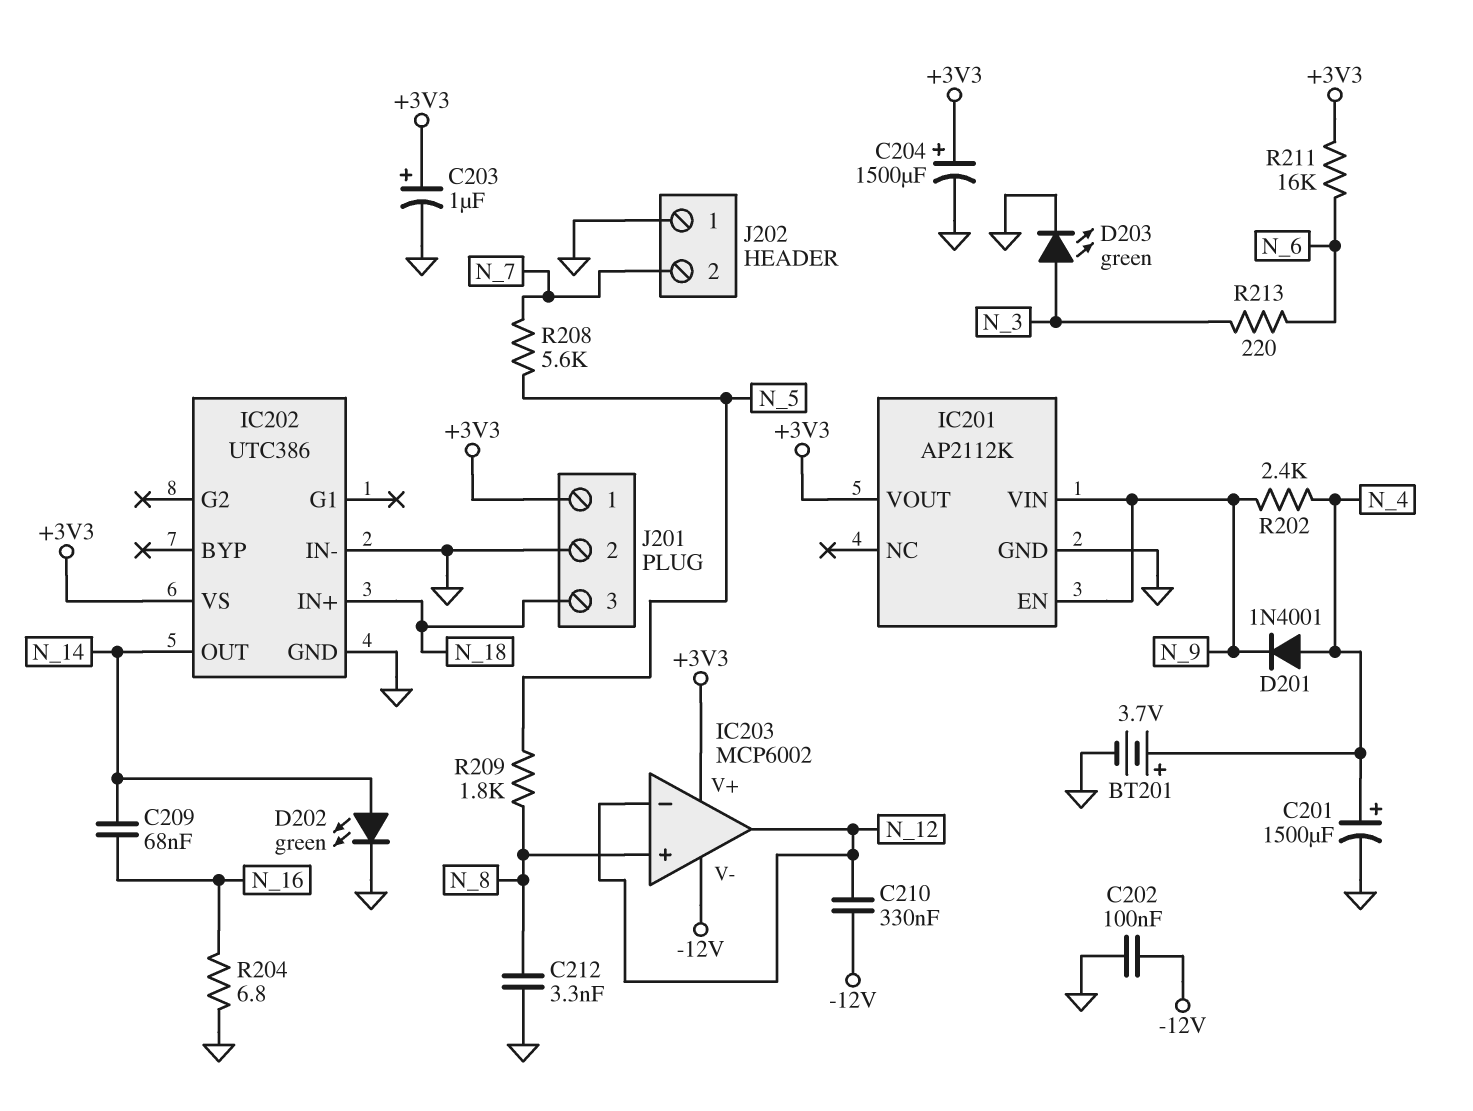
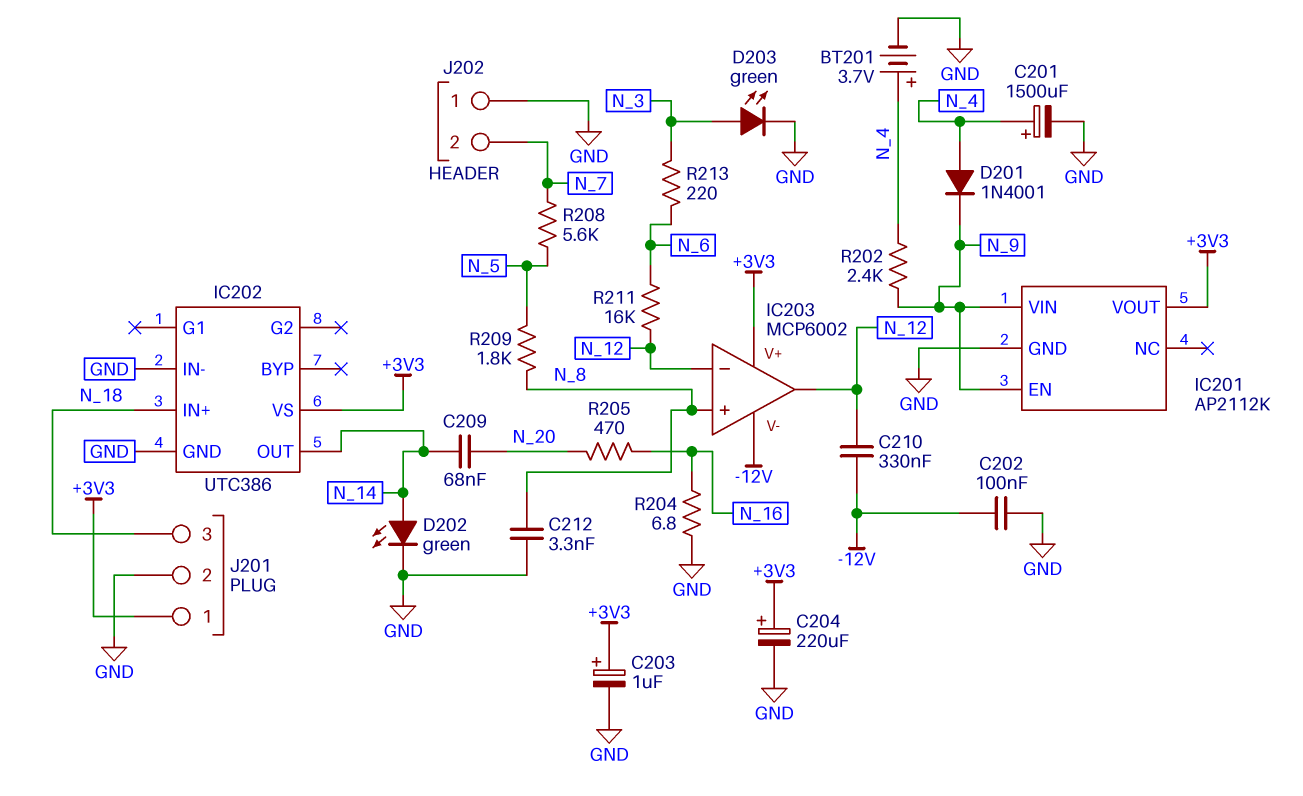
C204: 1500uF (plus +3V3, minus GND) -> 220uF (plus +3V3, minus GND)
C209: 68nF (N_14, N_16) -> 68nF (N_14, N_20)
R205: none -> 470 (N_16, N_20)
R211: 16k (+3V3, N_6) -> 16k (N_6, N_12)

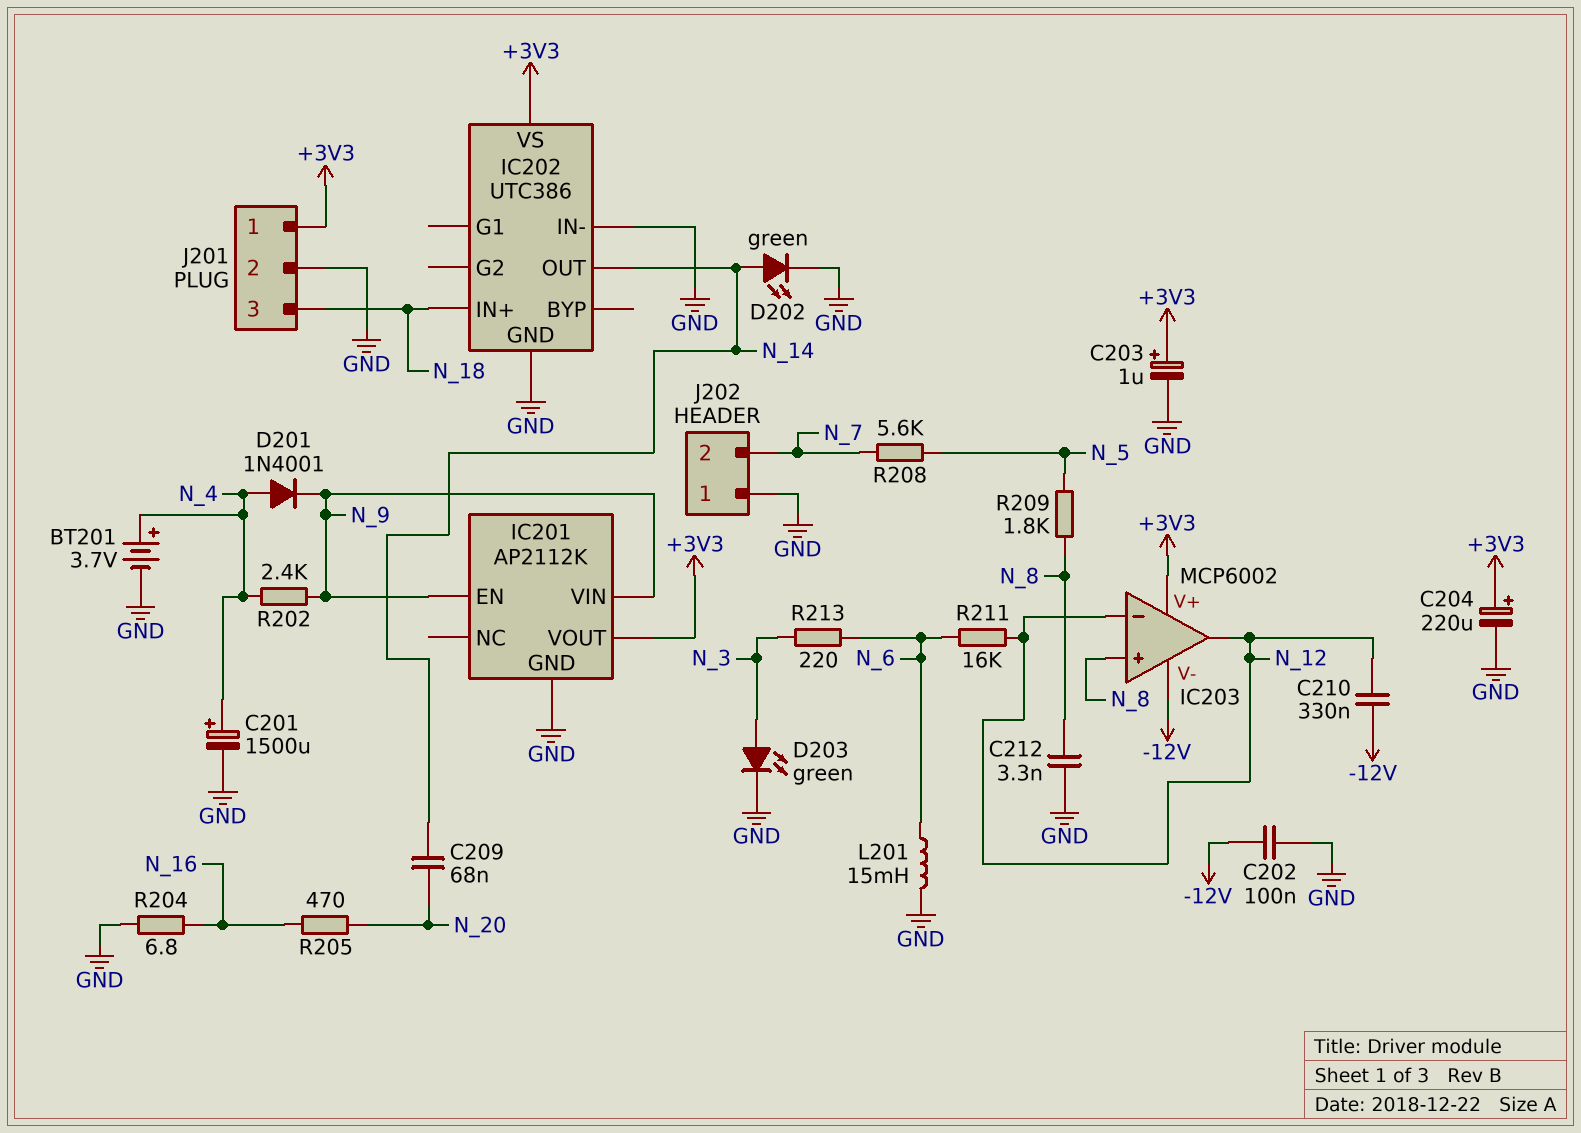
L201: none -> 15mH (GND, N_6)

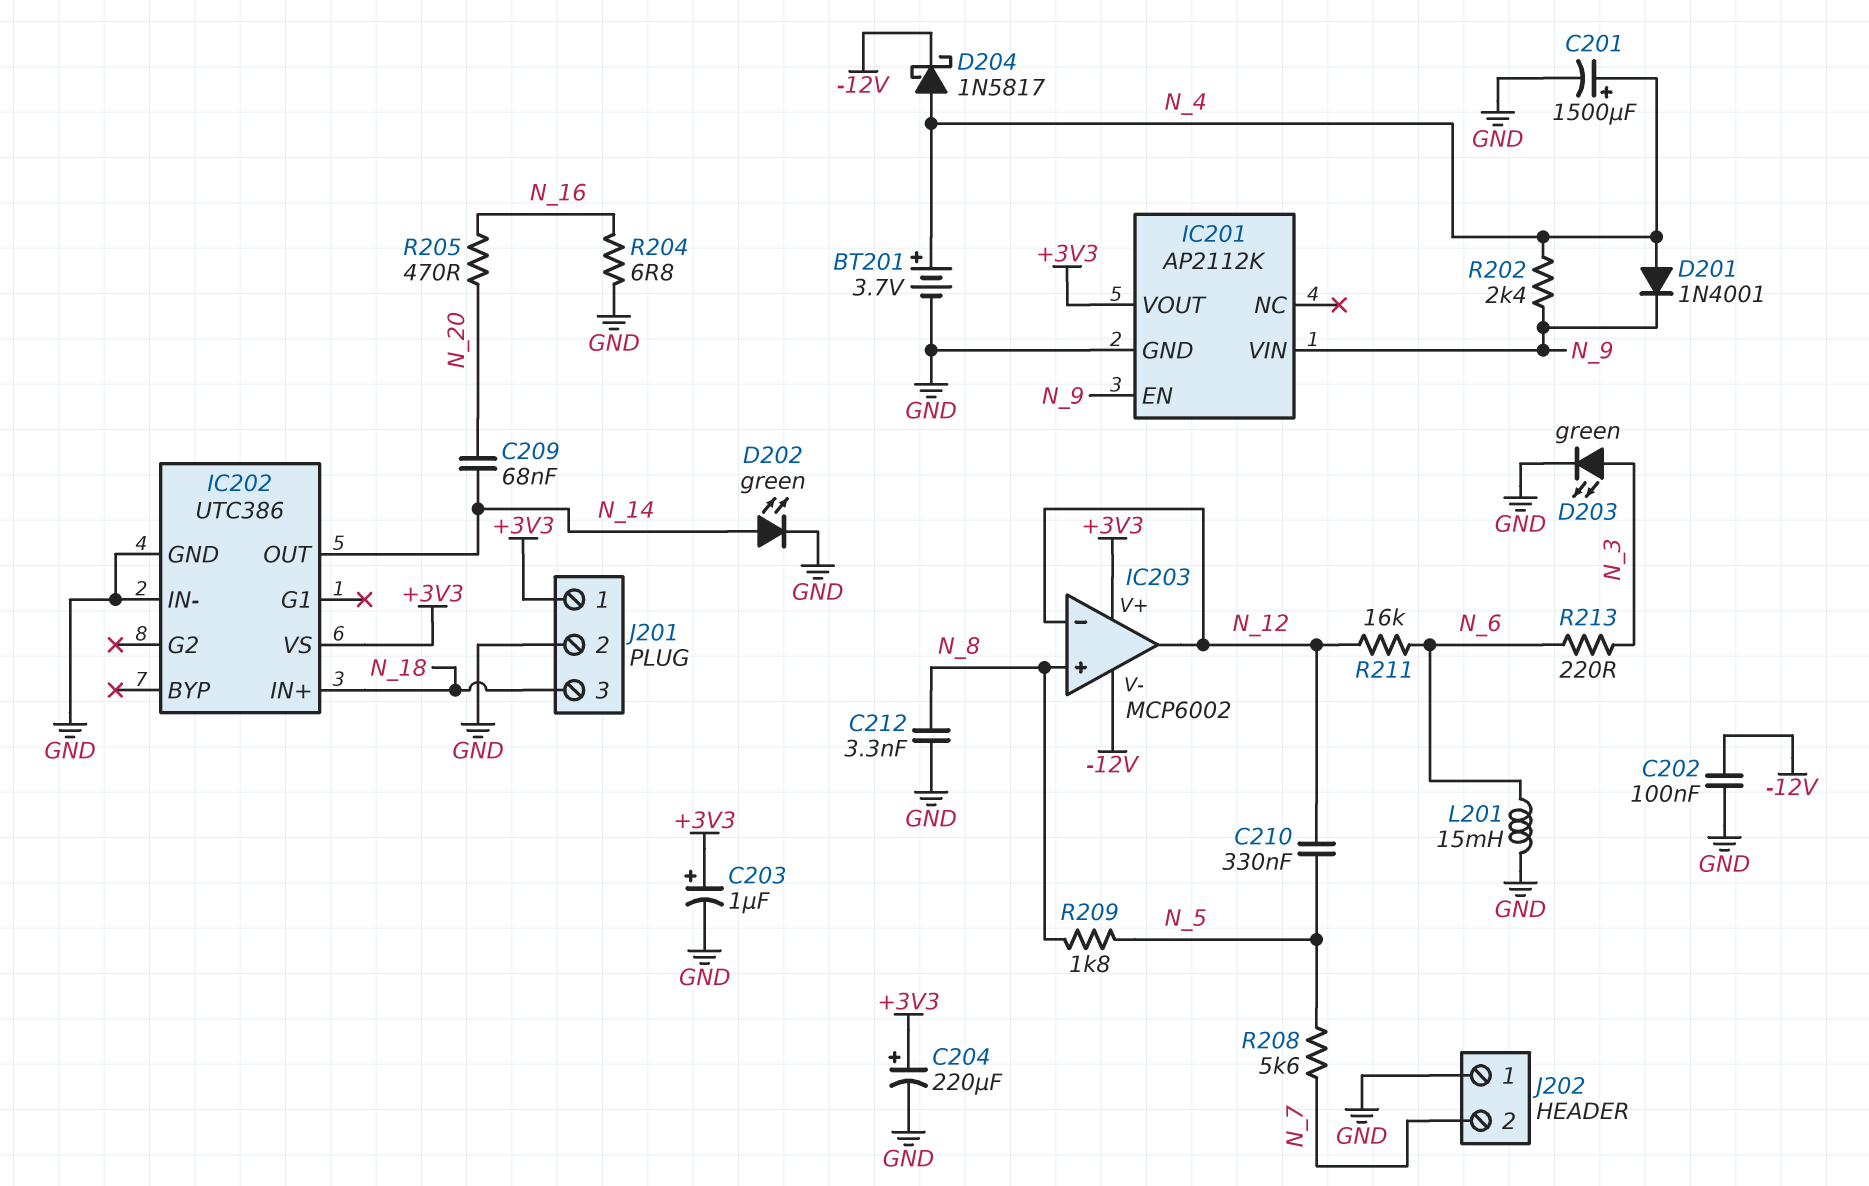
C210: 330nF (-12V, N_12) -> 330nF (N_5, N_12)
D204: none -> schottky 1N5817 (A N_4, K -12V)

